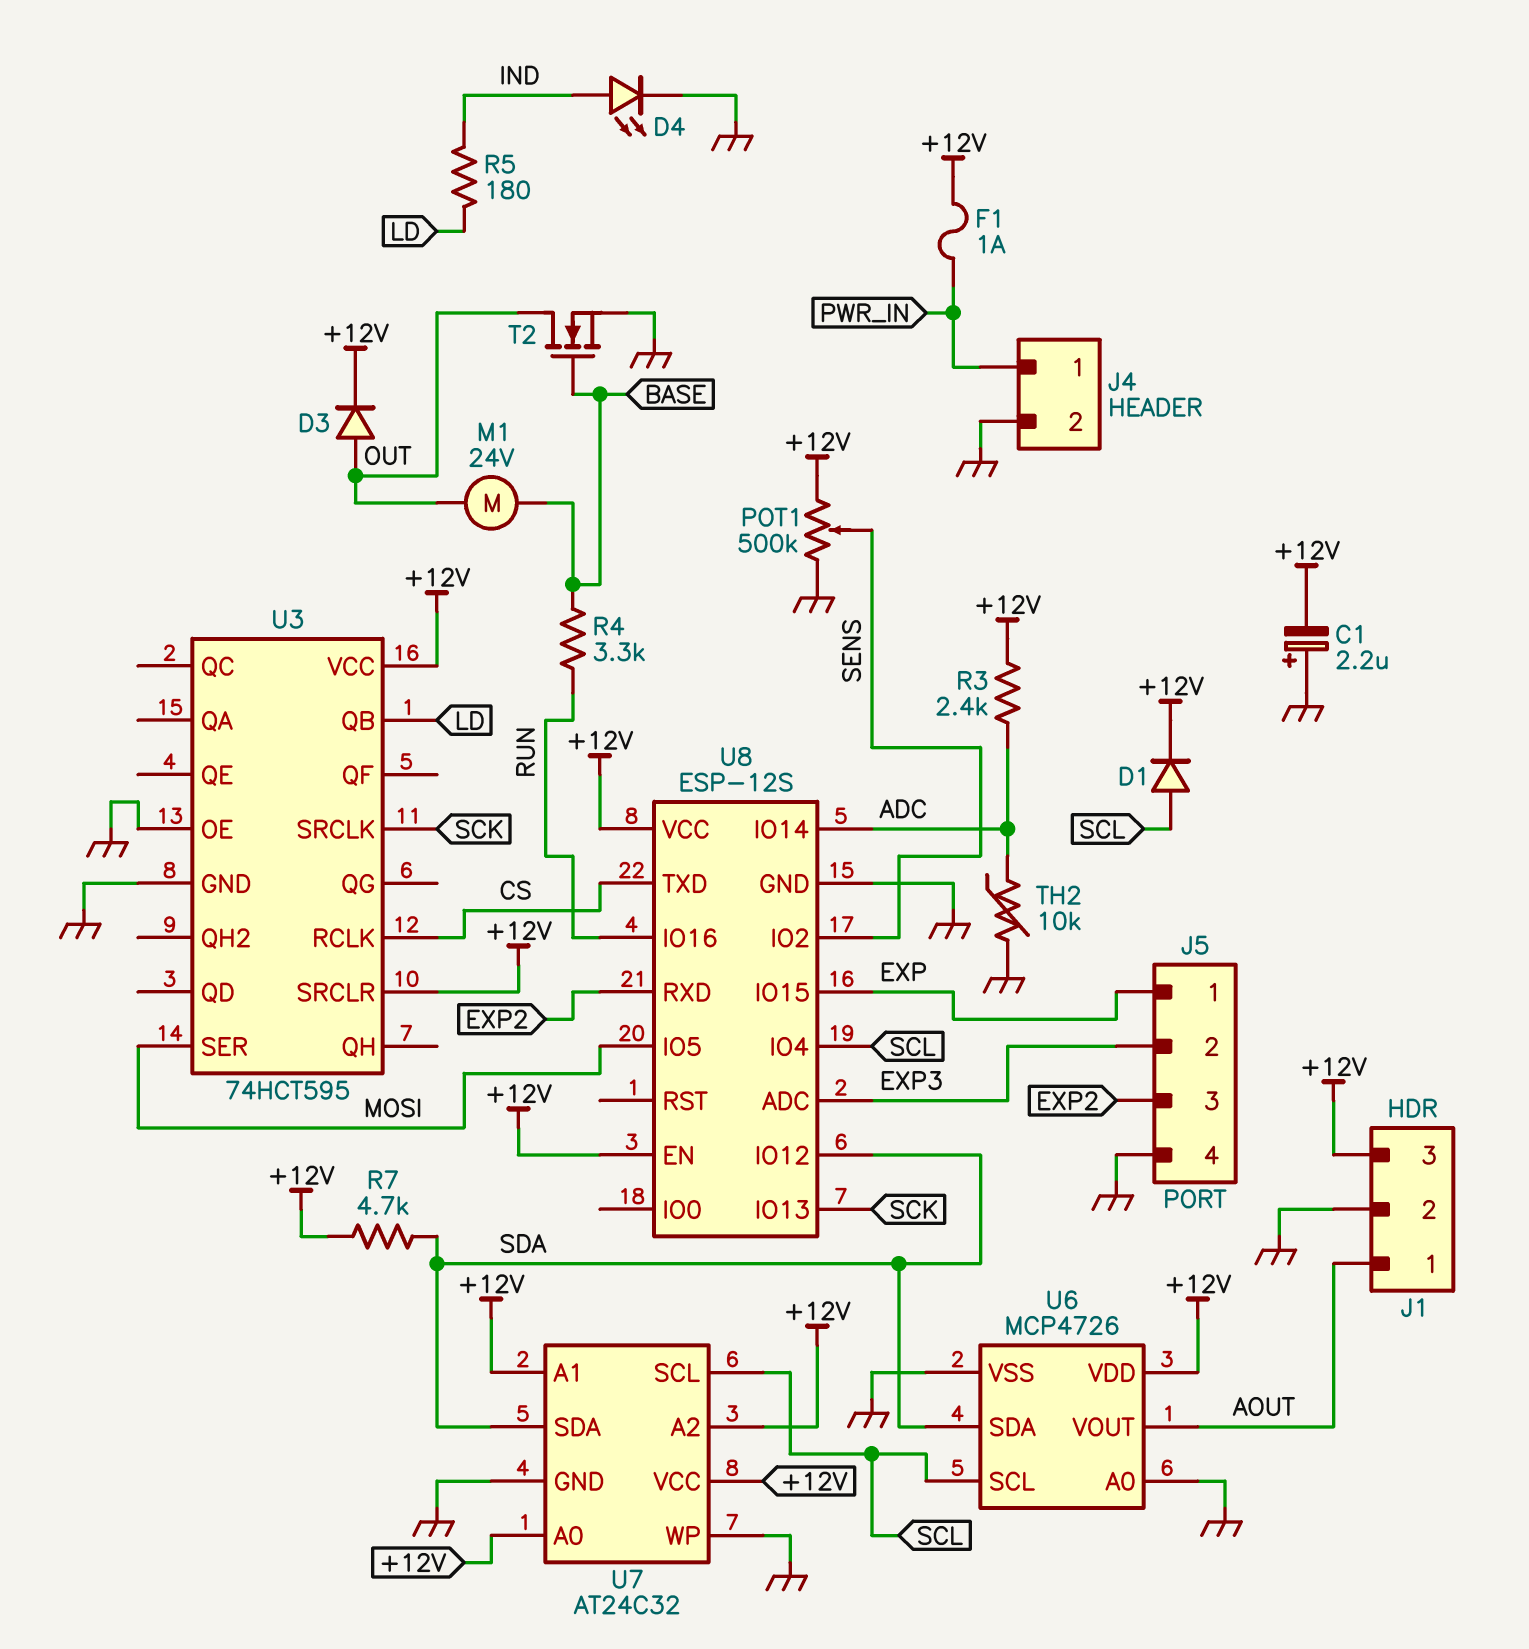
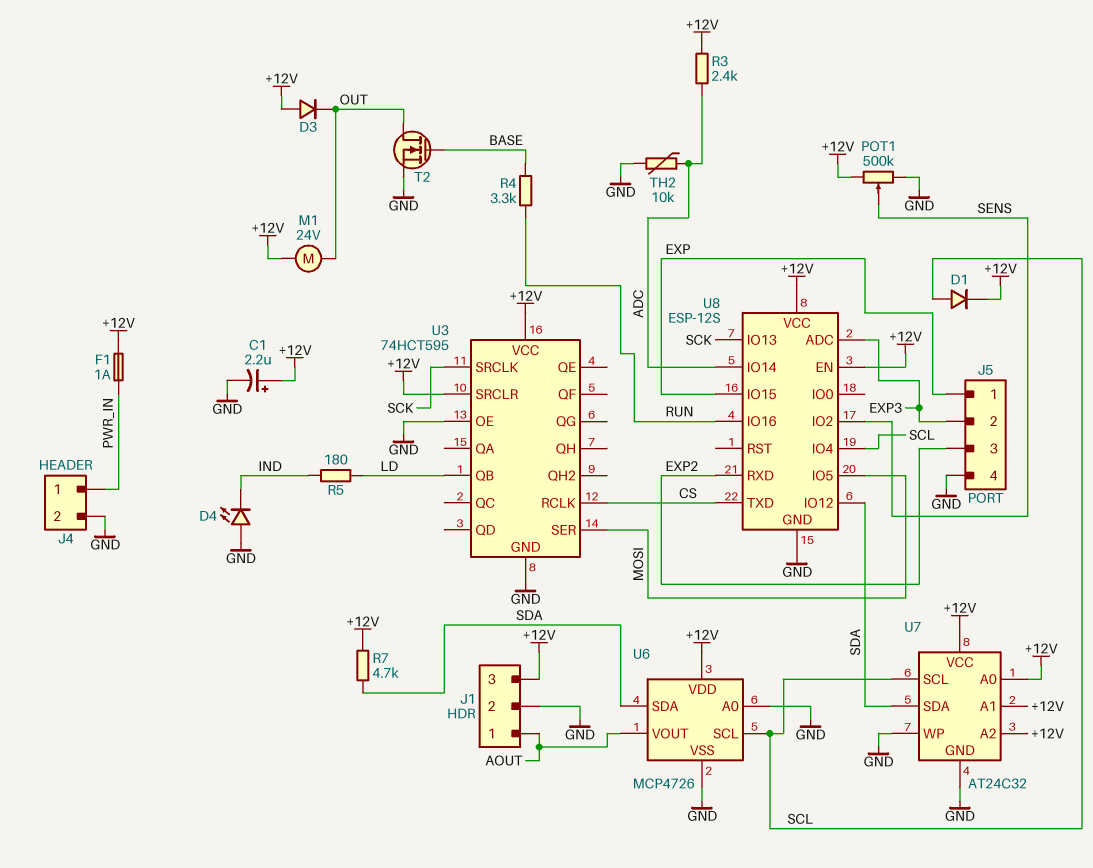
C1: 2.2uF (plus GND, minus +12V) -> 2.2uF (plus +12V, minus GND)
D3: diode (A OUT, K +12V) -> diode (A +12V, K OUT)
D4: LED (A IND, K GND) -> LED (A GND, K IND)
M1: motor 24V (BASE, OUT) -> motor 24V (+12V, OUT)

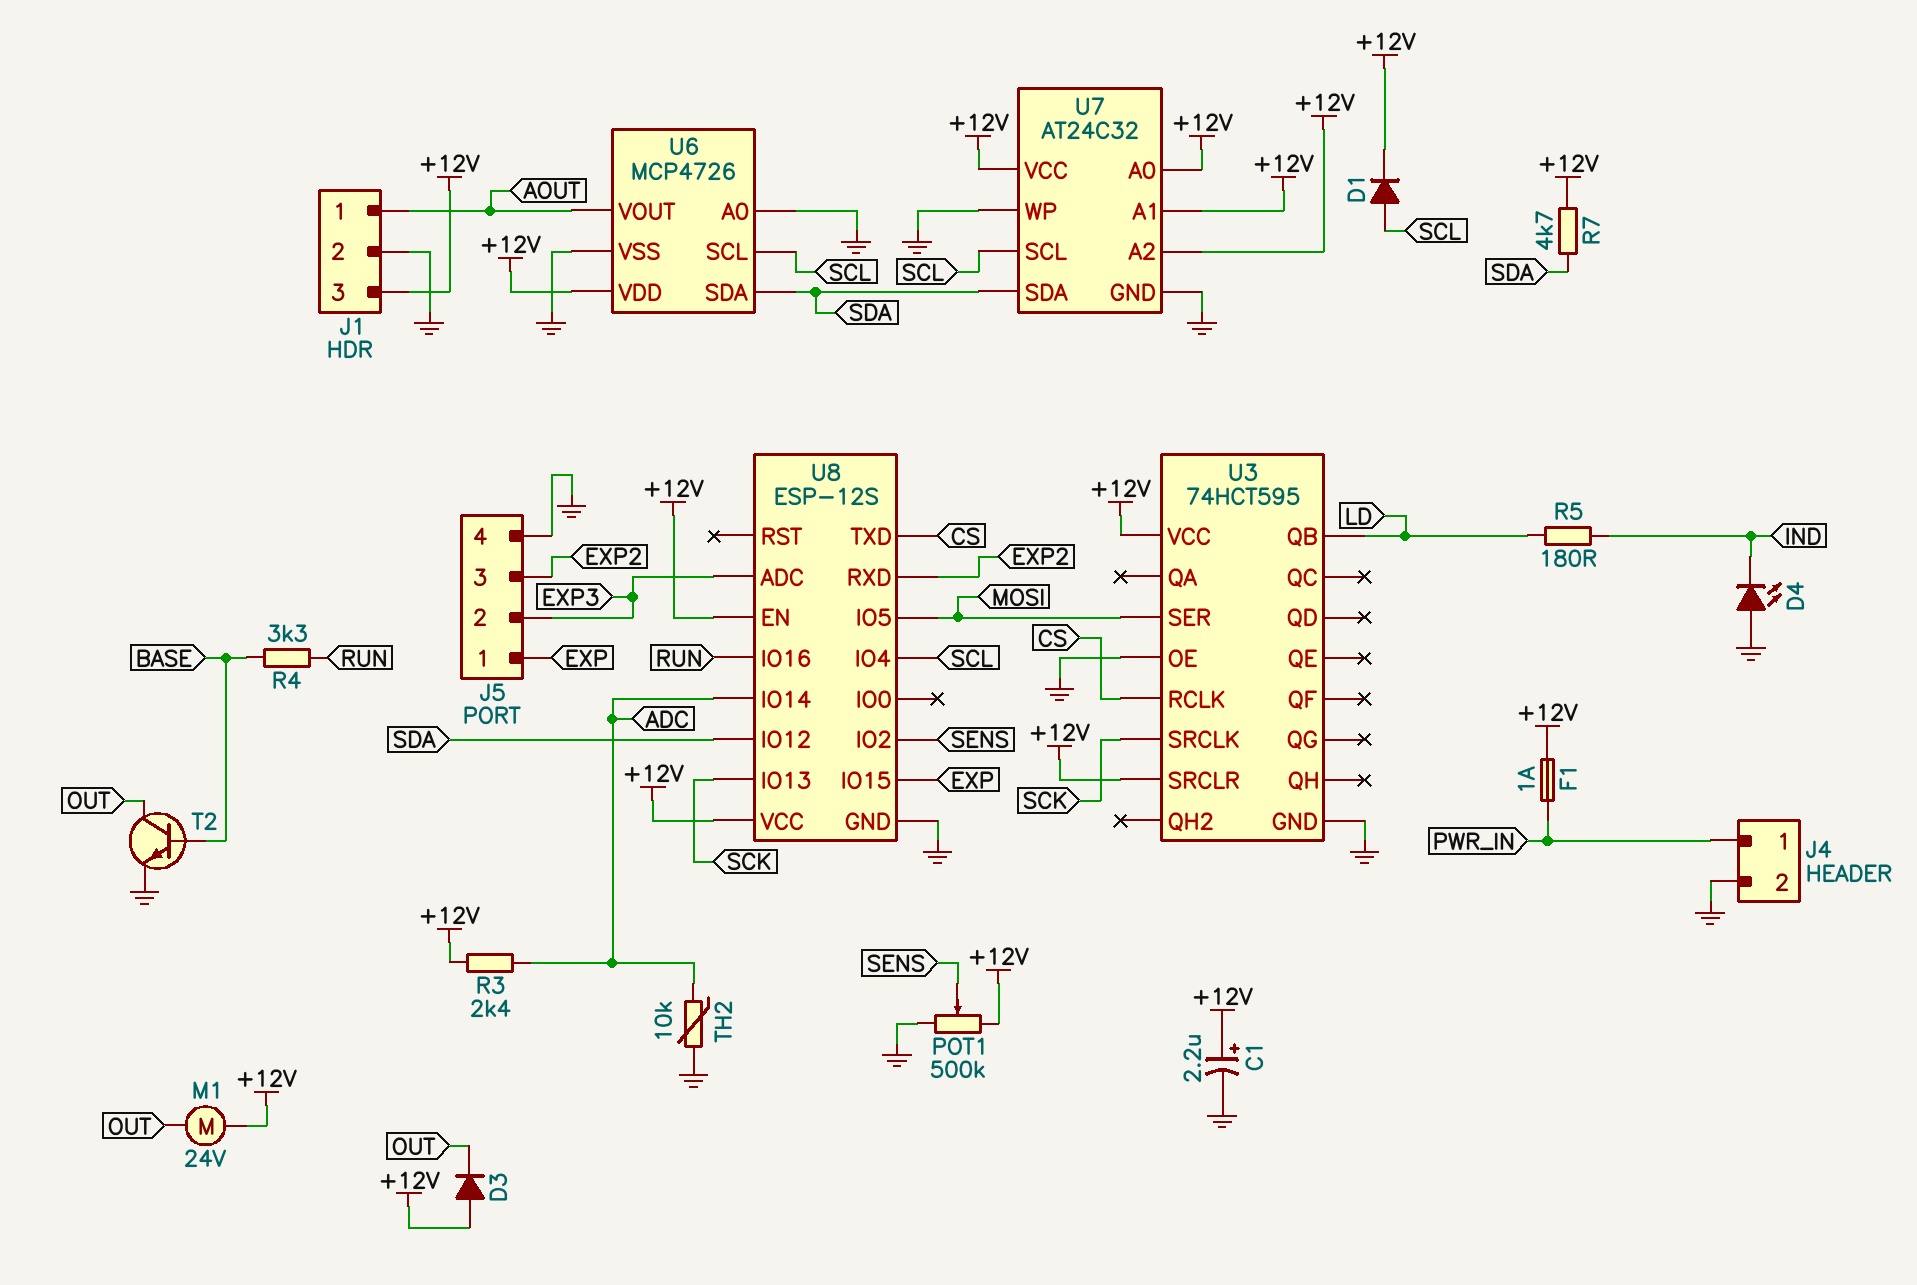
T2: NMOS (G BASE, D OUT, S GND) -> NPN (B BASE, C OUT, E GND)

